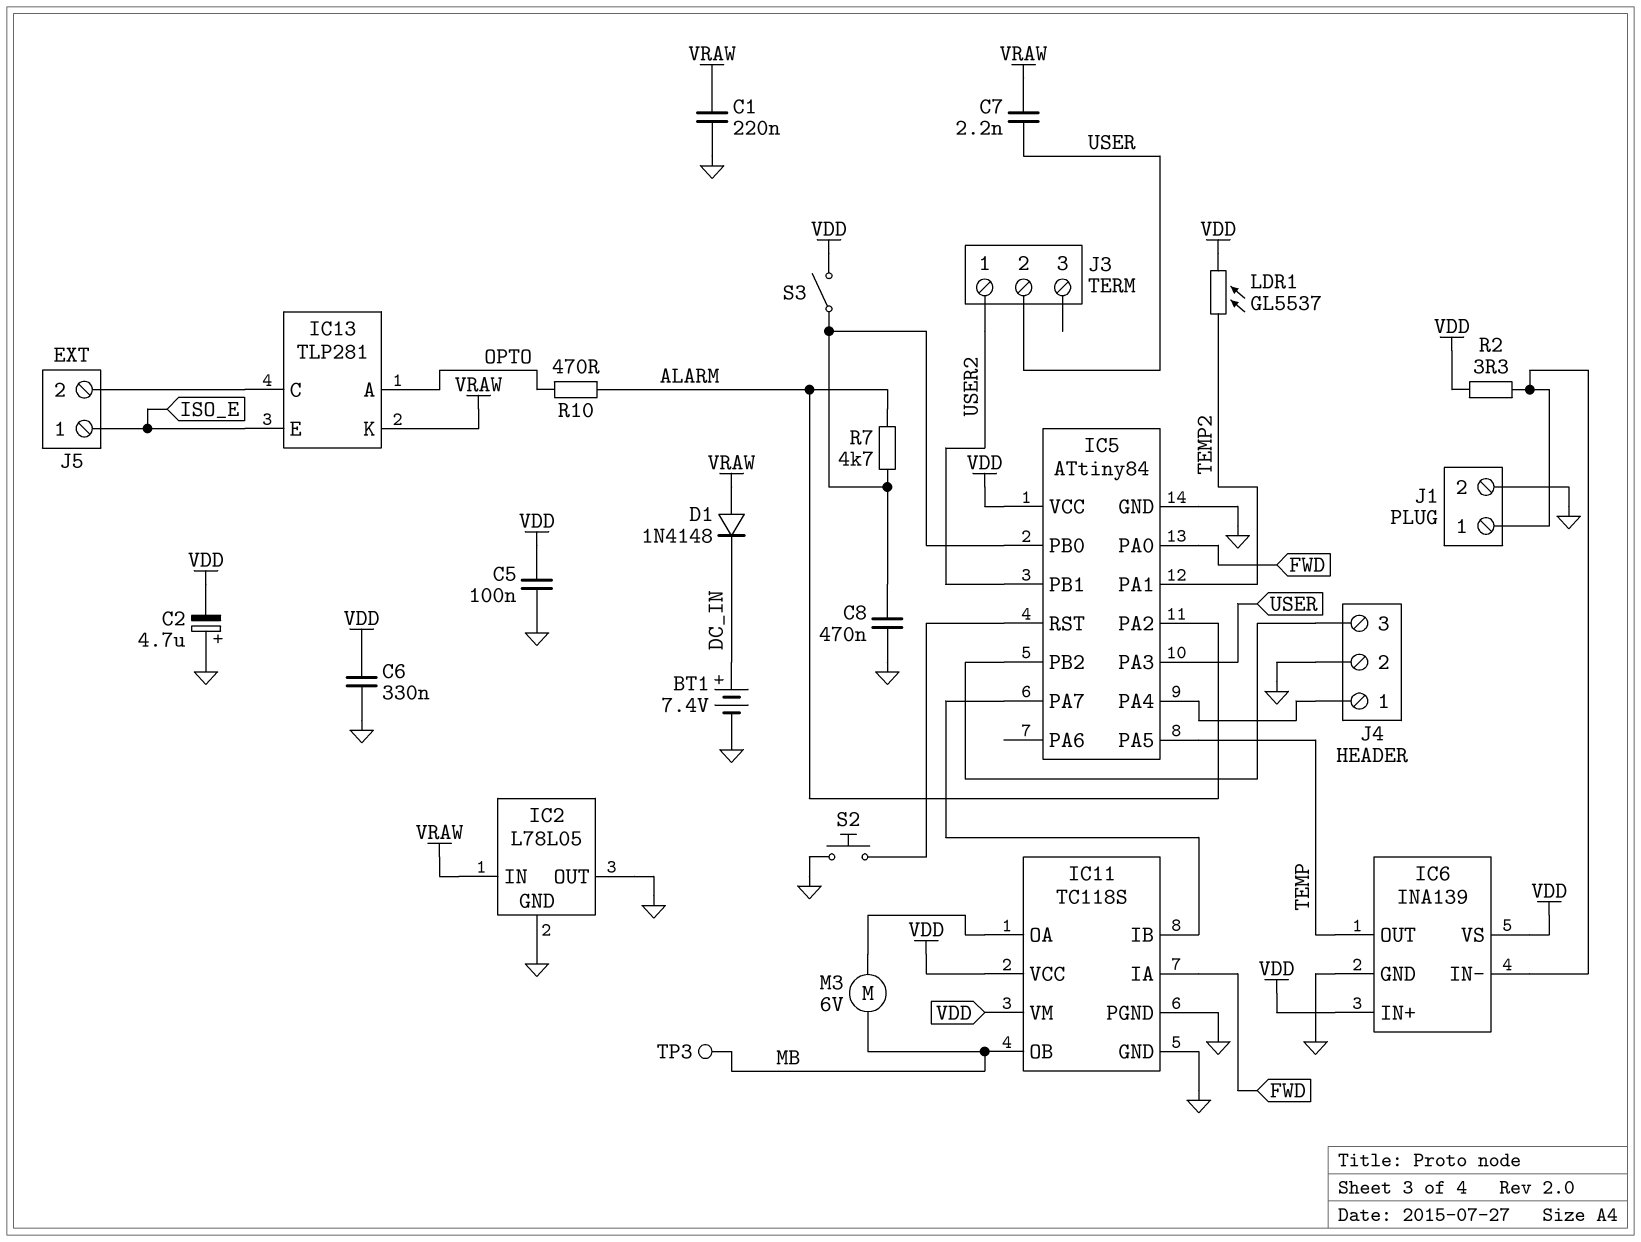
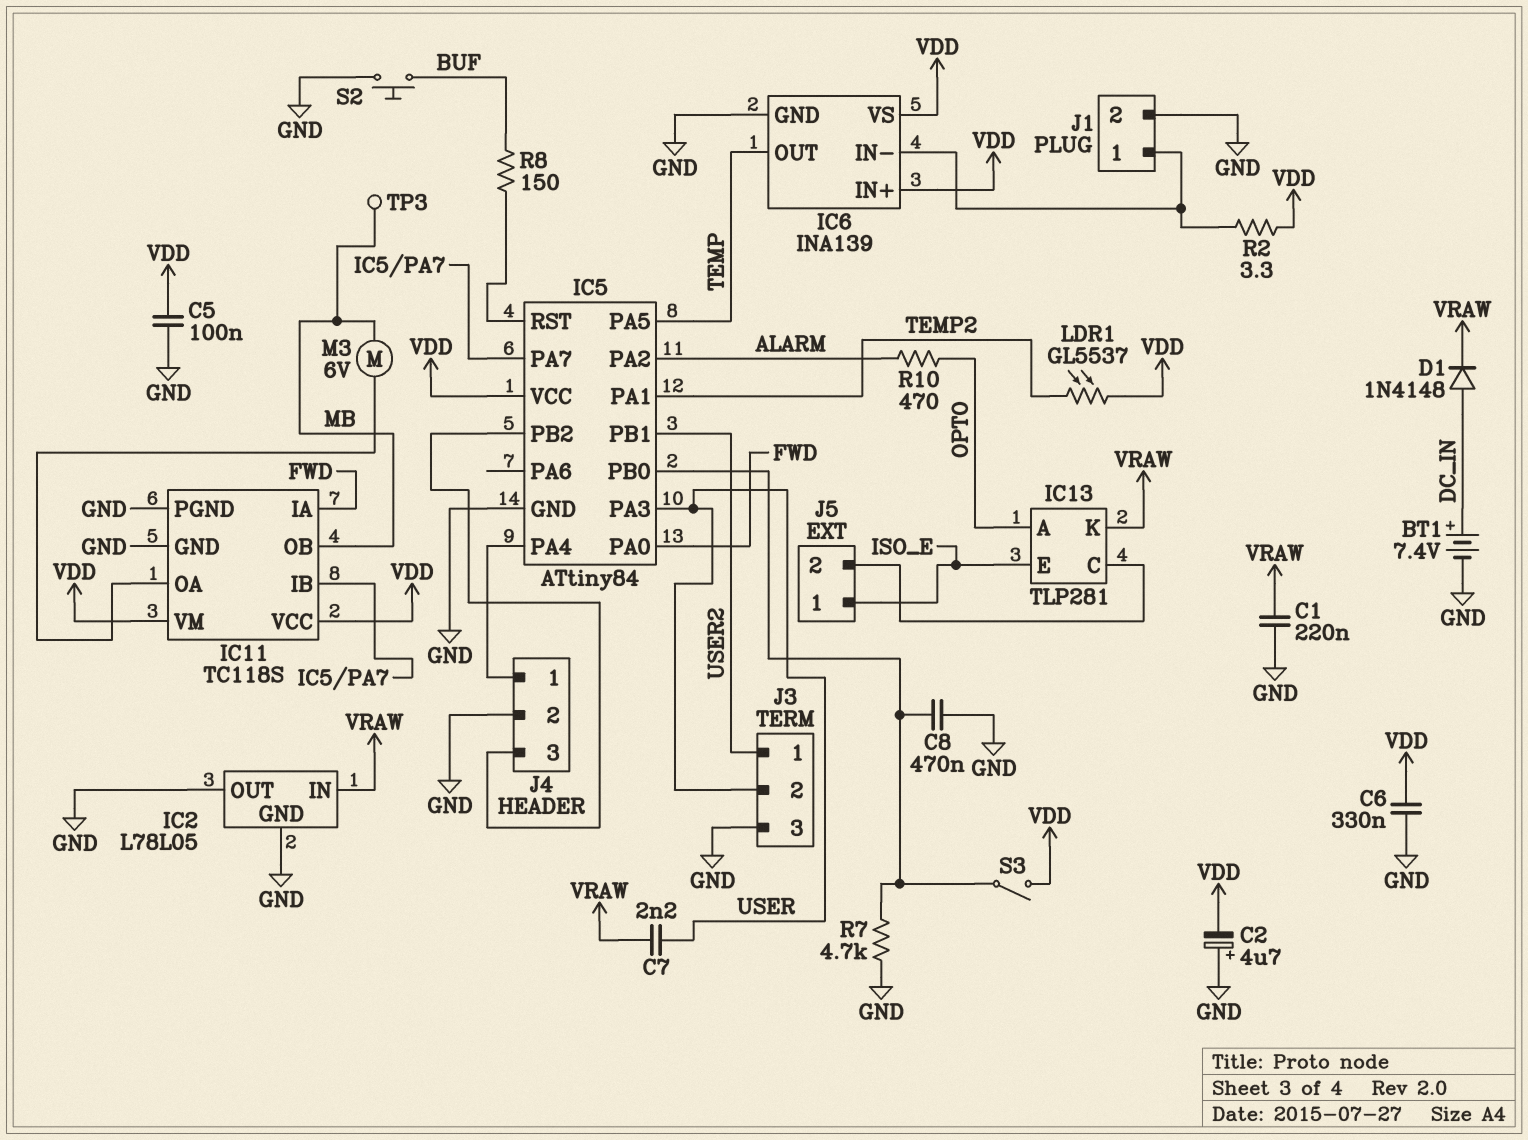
D1: diode 1N4148 (A VRAW, K DC_IN) -> diode 1N4148 (A DC_IN, K VRAW)
J3 pin 3: none -> GND
R7: 4.7k (ALARM, IC5/PB0) -> 4.7k (GND, IC5/PB0)
R8: none -> 150 (BUF, IC5/RST)
S2: button (GND, IC5/RST) -> button (BUF, GND)

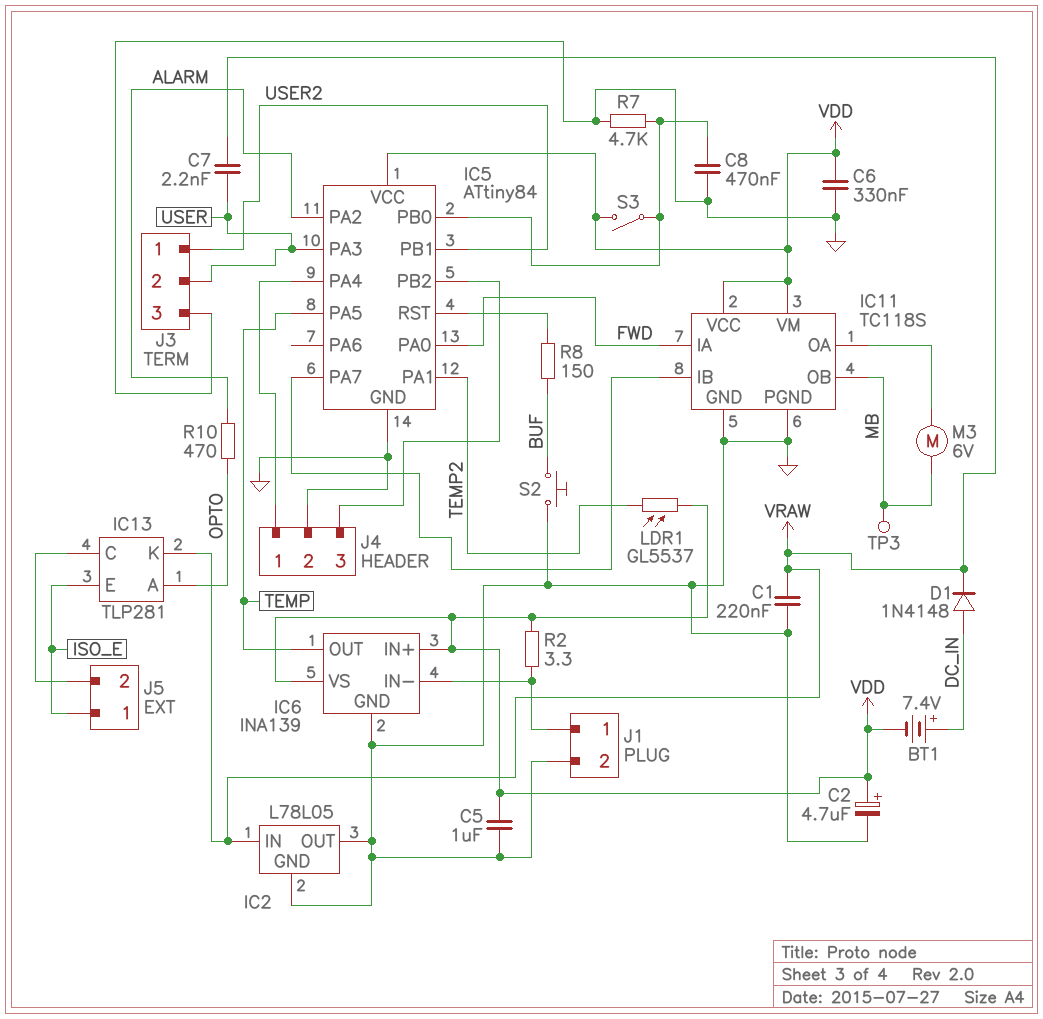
BT1: 7.4V (plus DC_IN, minus GND) -> 7.4V (plus DC_IN, minus VDD)
C2: 4.7uF (plus GND, minus VDD) -> 4.7uF (plus VDD, minus GND)
C5: 100nF (GND, VDD) -> 1uF (GND, VDD)

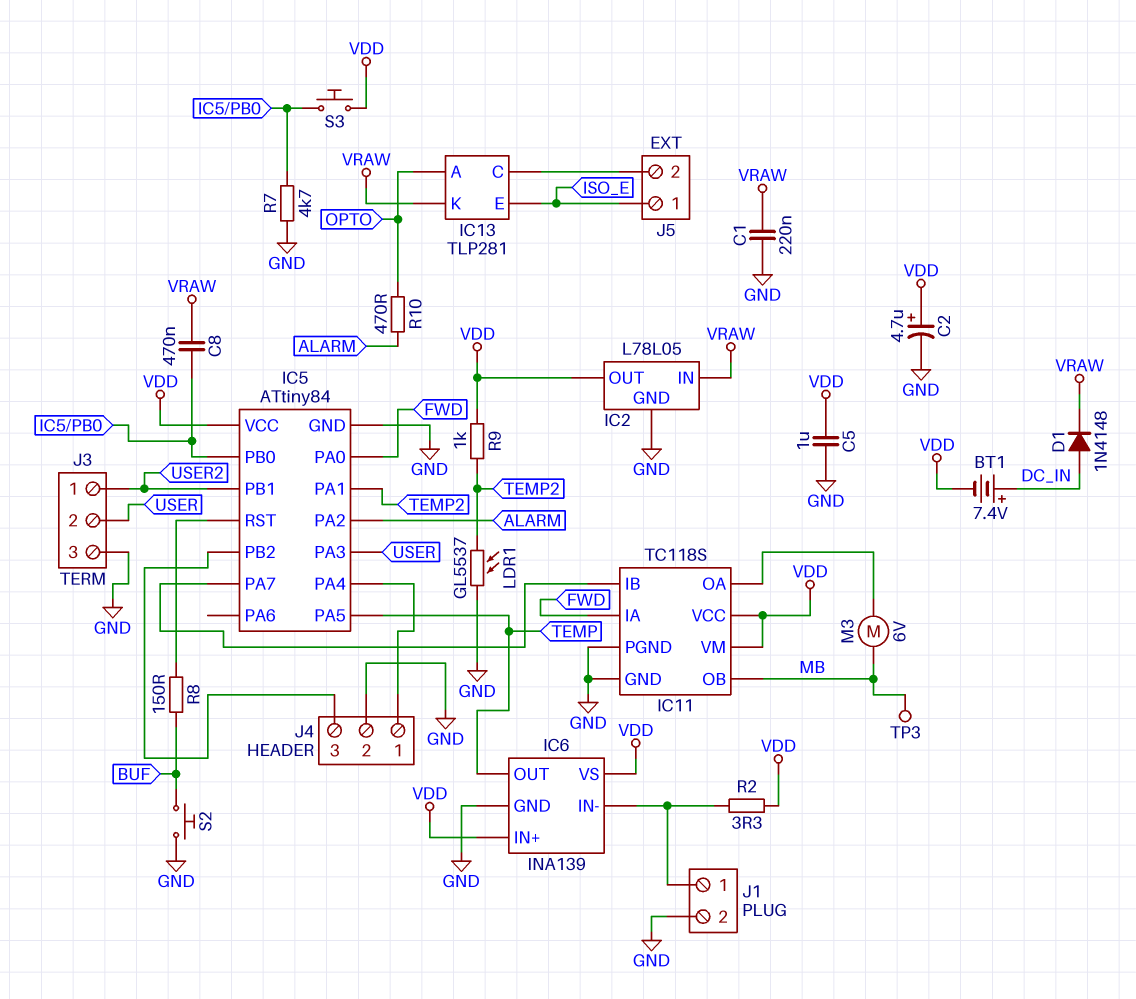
C6: 330nF (GND, VDD) -> none
C7: 2.2nF (USER, VRAW) -> none
C8: 470nF (GND, IC5/PB0) -> 470nF (IC5/PB0, VRAW)
IC2 pin OUT: GND -> VDD
LDR1: GL5537 (TEMP2, VDD) -> GL5537 (GND, TEMP2)
R9: none -> 1k (TEMP2, VDD)
S3: switch (IC5/PB0, VDD) -> button (IC5/PB0, VDD)

